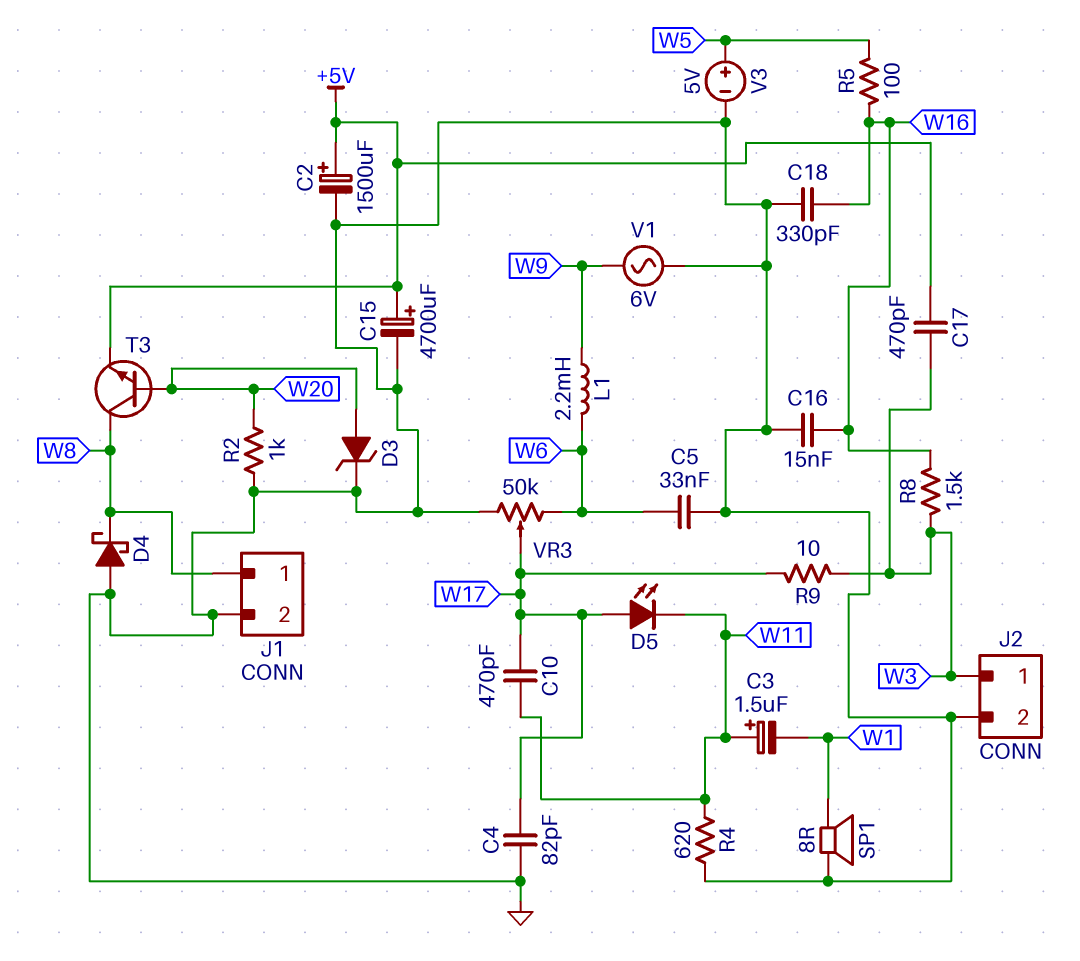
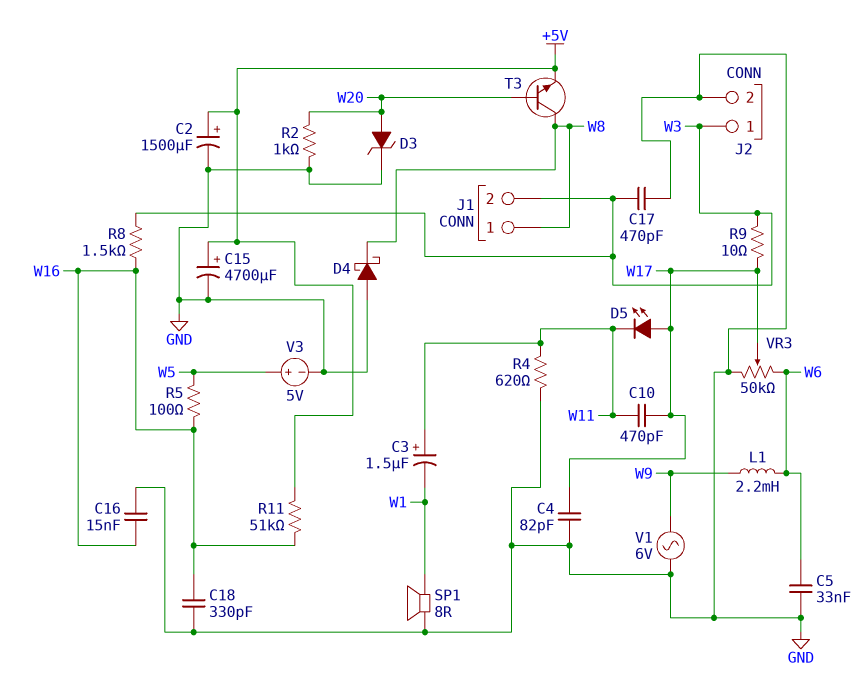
C17: 470pF (+5V, W3) -> 470pF (GND, W3)
J1 pin 2: GND -> W3
R11: none -> 51k (+5V, W16)

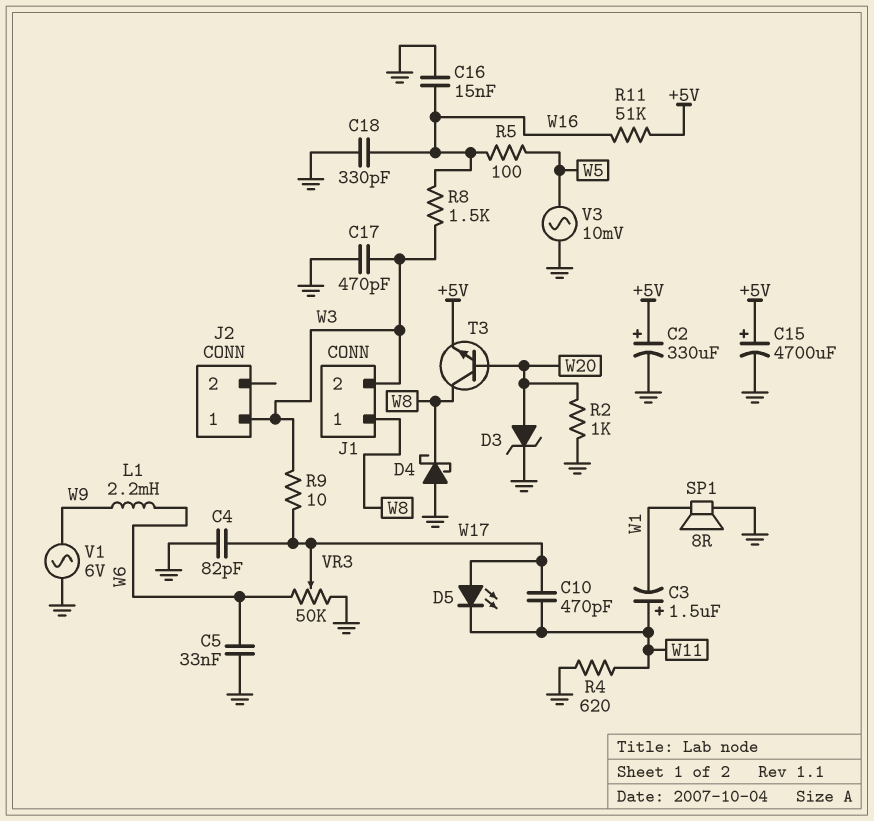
C2: 1500uF (plus +5V, minus GND) -> 330uF (plus +5V, minus GND)
J2 pin 2: GND -> none
V3: 5V (plus W5, minus GND) -> AC 10mV (GND, W5)

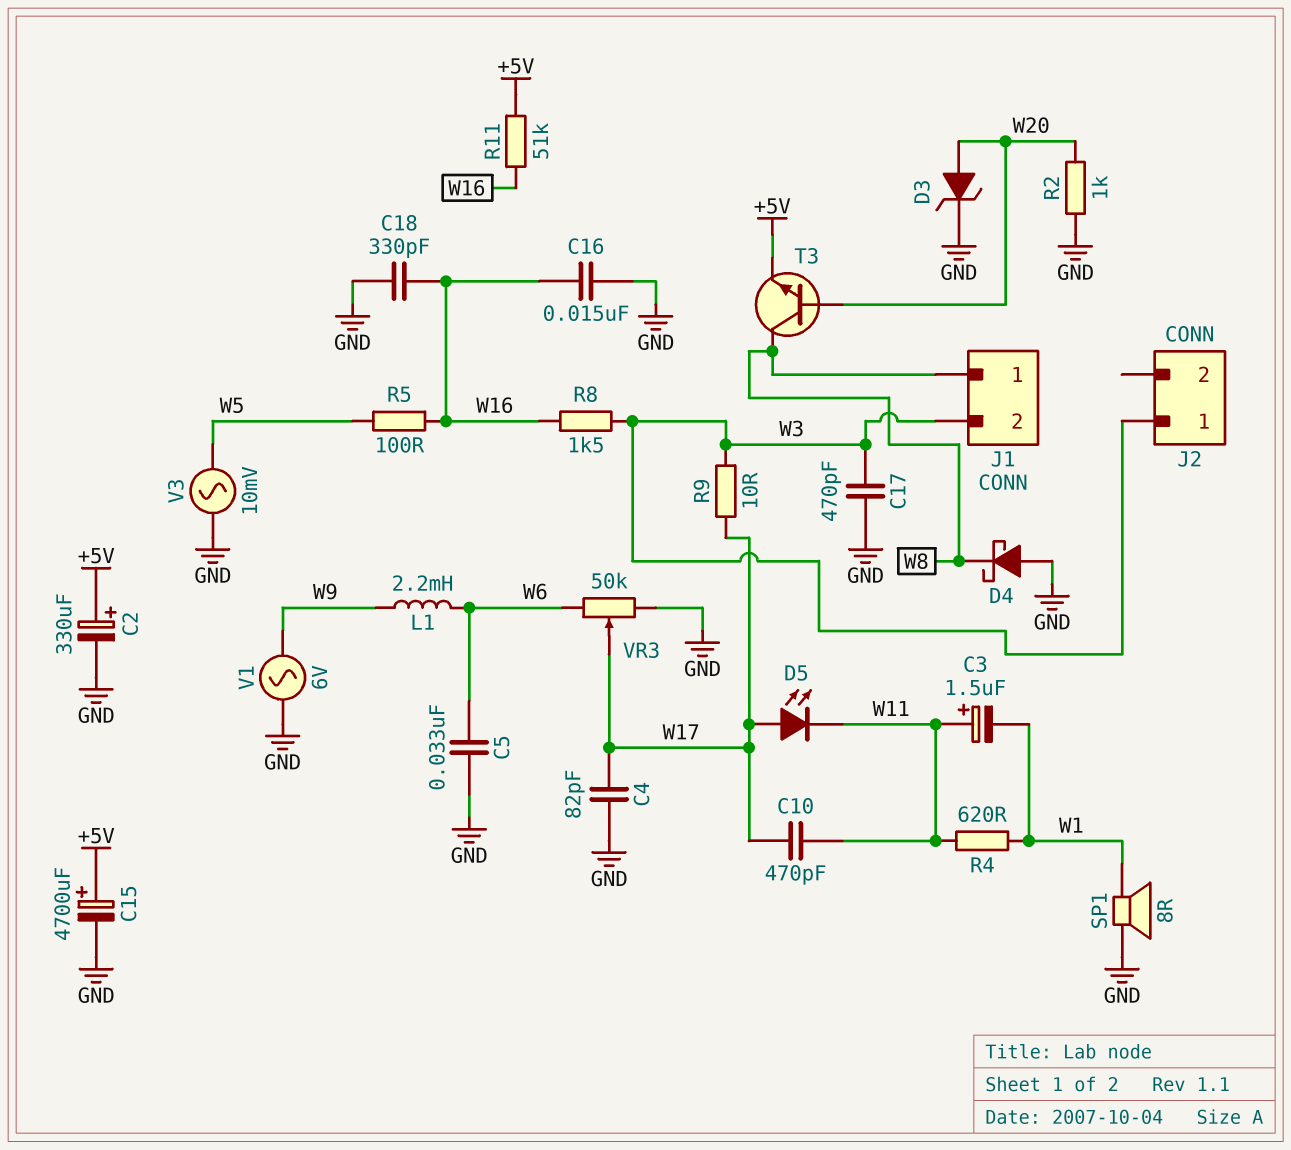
R4: 620 (GND, W11) -> 620 (W1, W11)

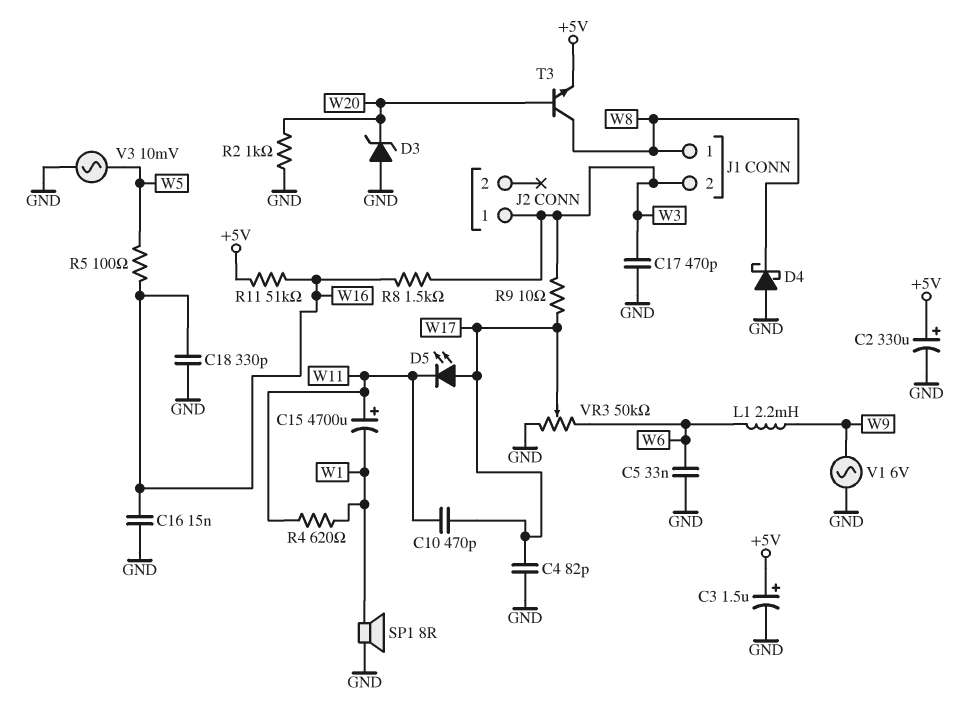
C3: 1.5uF (plus W11, minus W1) -> 1.5uF (plus +5V, minus GND)
C15: 4700uF (plus +5V, minus GND) -> 4700uF (plus W11, minus W1)
D3: zener (A W20, K GND) -> zener (A GND, K W20)

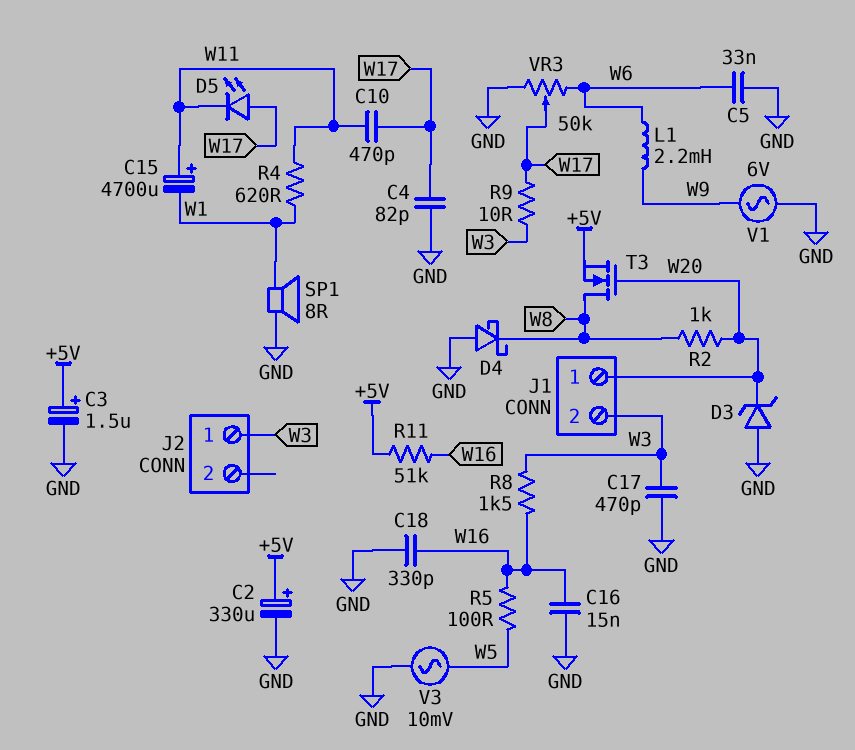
J1 pin 1: W8 -> W20
R2: 1k (GND, W20) -> 1k (W8, W20)
T3: NPN (B W20, C W8, E +5V) -> NMOS (G W20, D W8, S +5V)

